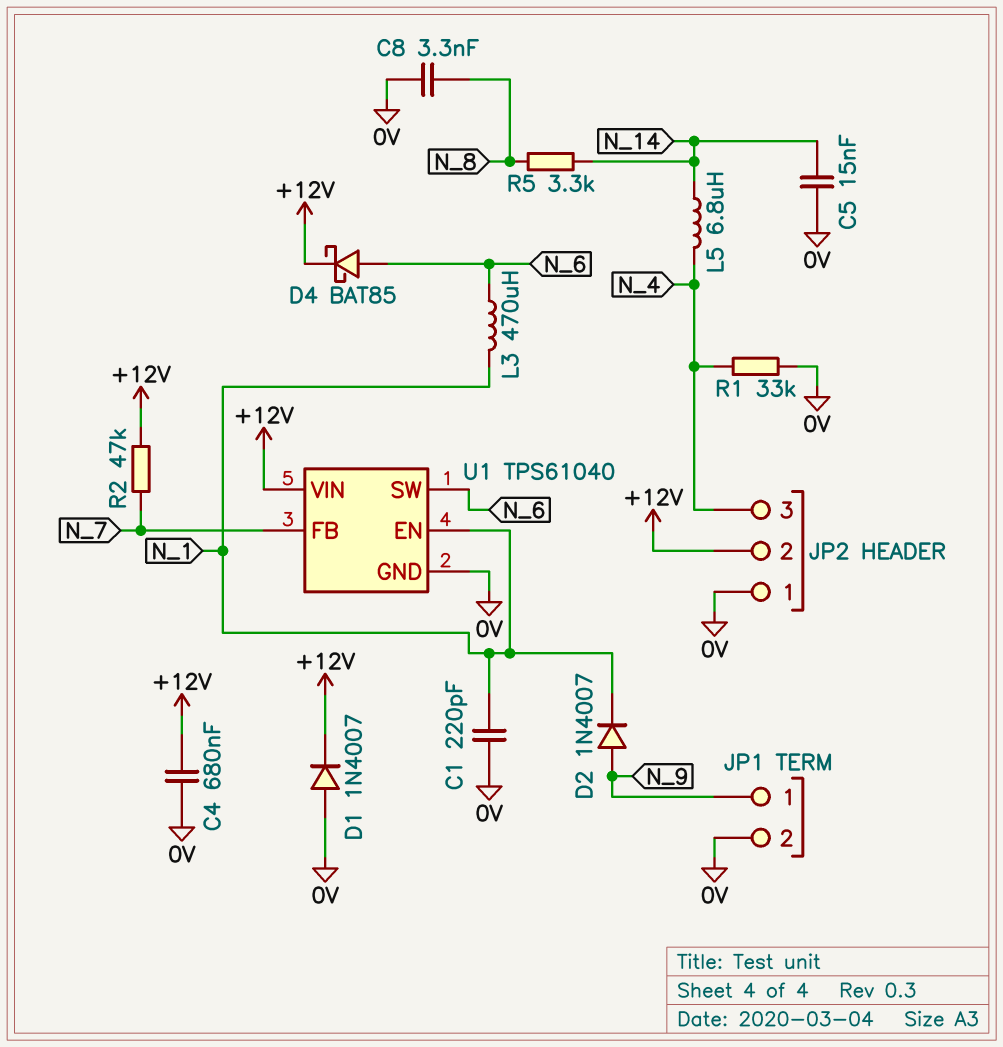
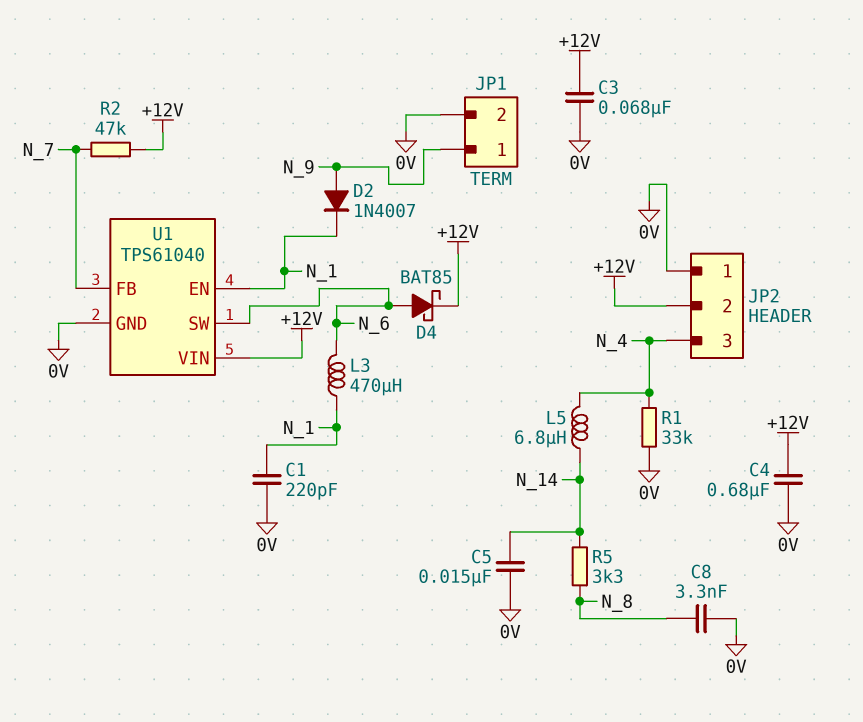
C3: none -> 68nF (+12V, 0V)
D1: diode 1N4007 (A 0V, K +12V) -> none

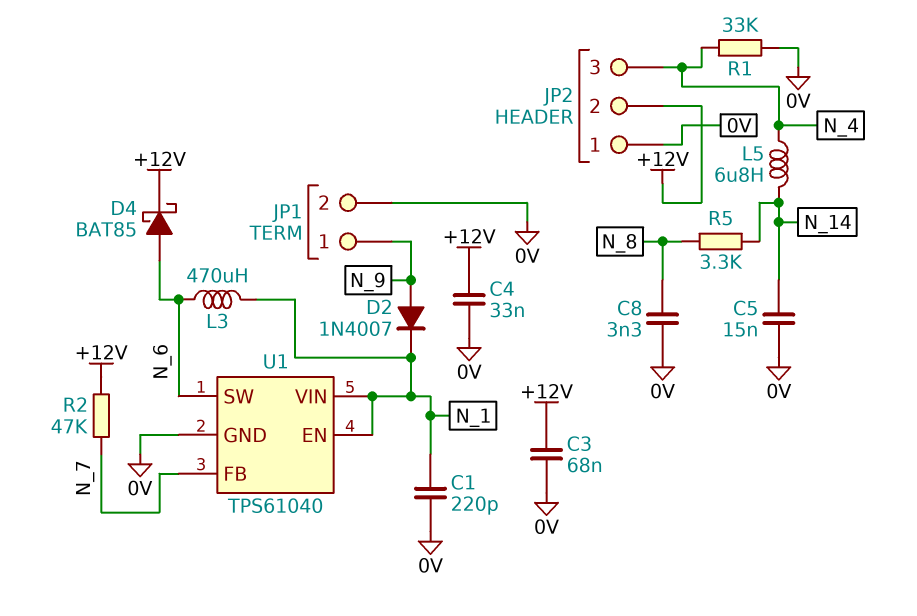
C4: 680nF (+12V, 0V) -> 33nF (+12V, 0V)
U1 pin VIN: +12V -> N_1

